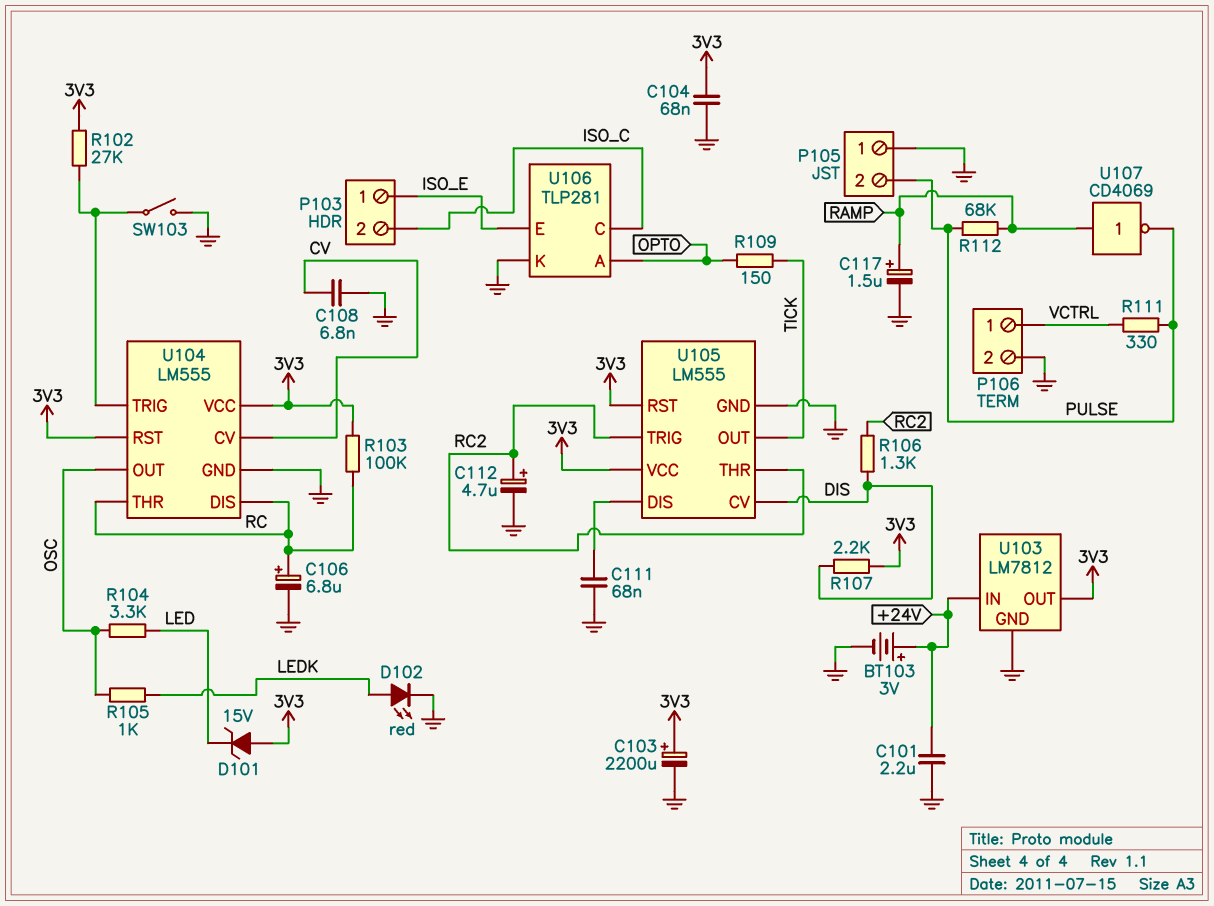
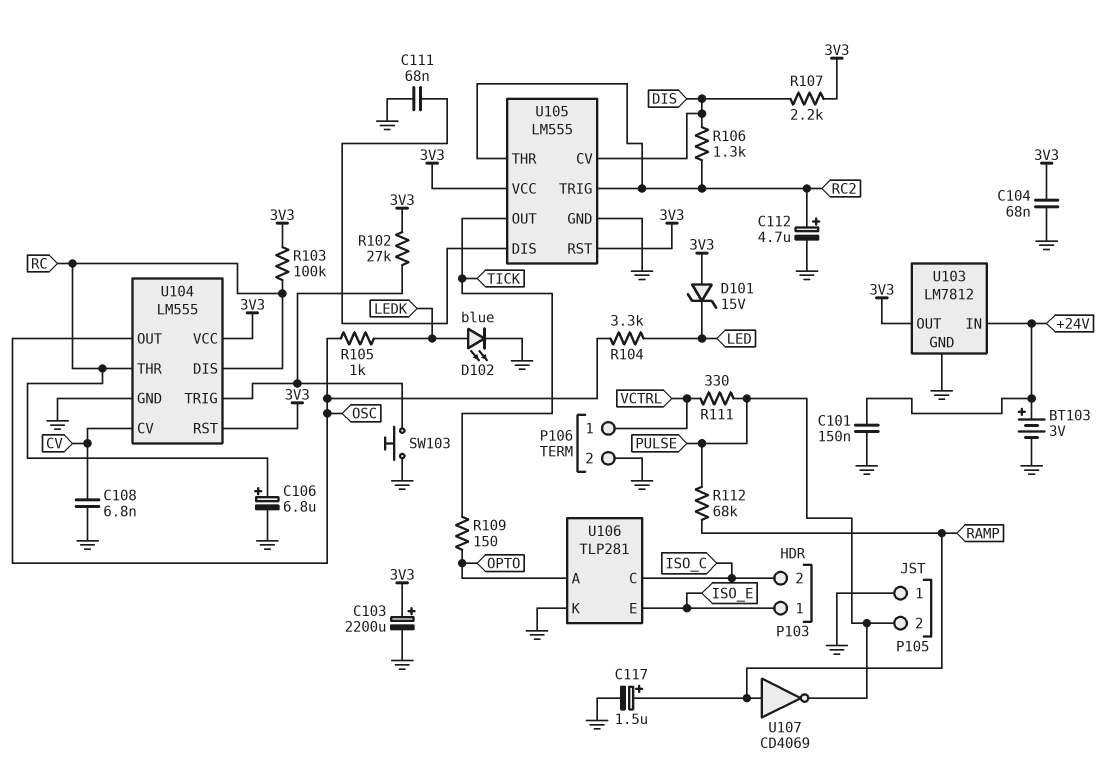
C101: 2.2uF (+24V, GND) -> 150nF (+24V, GND)
D102: LED red (A LEDK, K GND) -> LED blue (A LEDK, K GND)
SW103: switch (GND, U104/TRIG) -> button (GND, U104/TRIG)

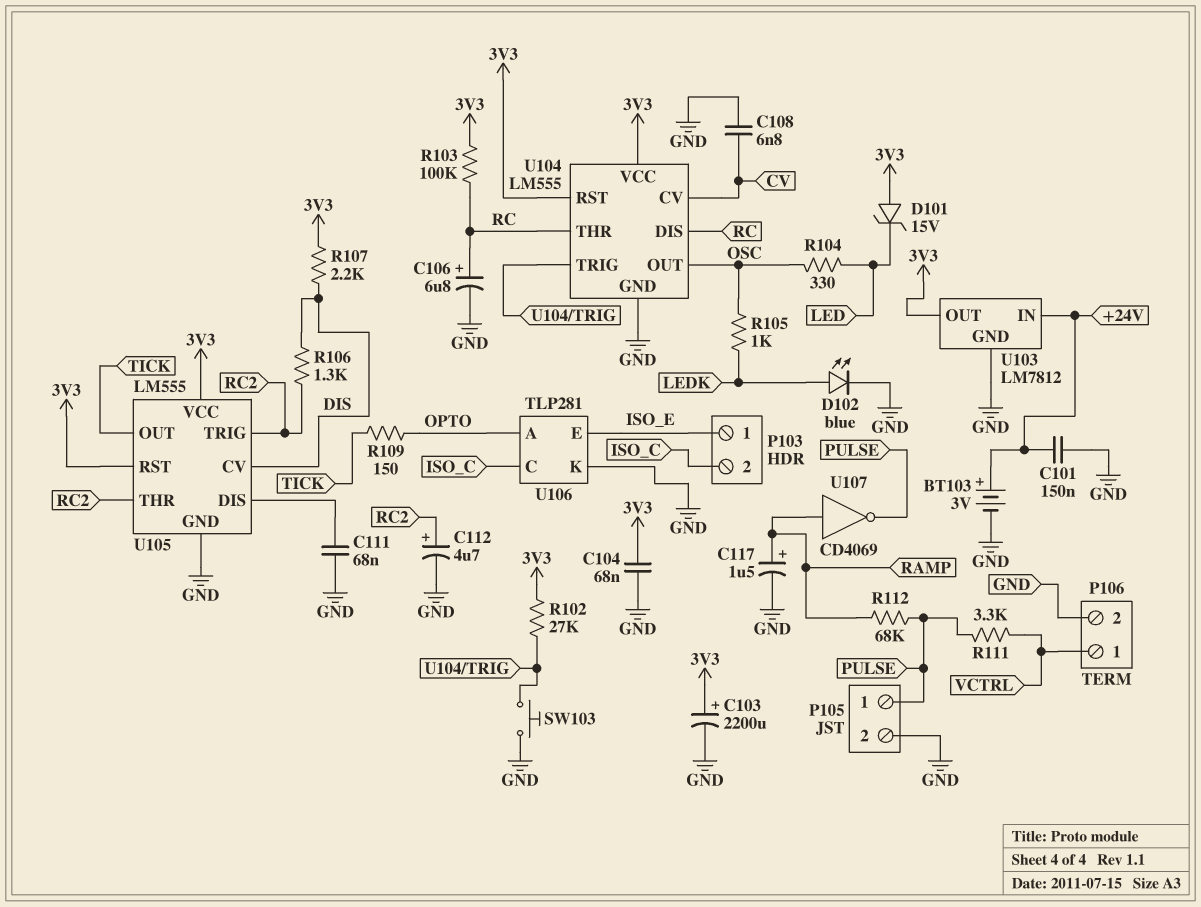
P105 pin 1: GND -> PULSE
P105 pin 2: PULSE -> GND
R104: 3.3k (LED, OSC) -> 330 (LED, OSC)
R111: 330 (PULSE, VCTRL) -> 3.3k (PULSE, VCTRL)

